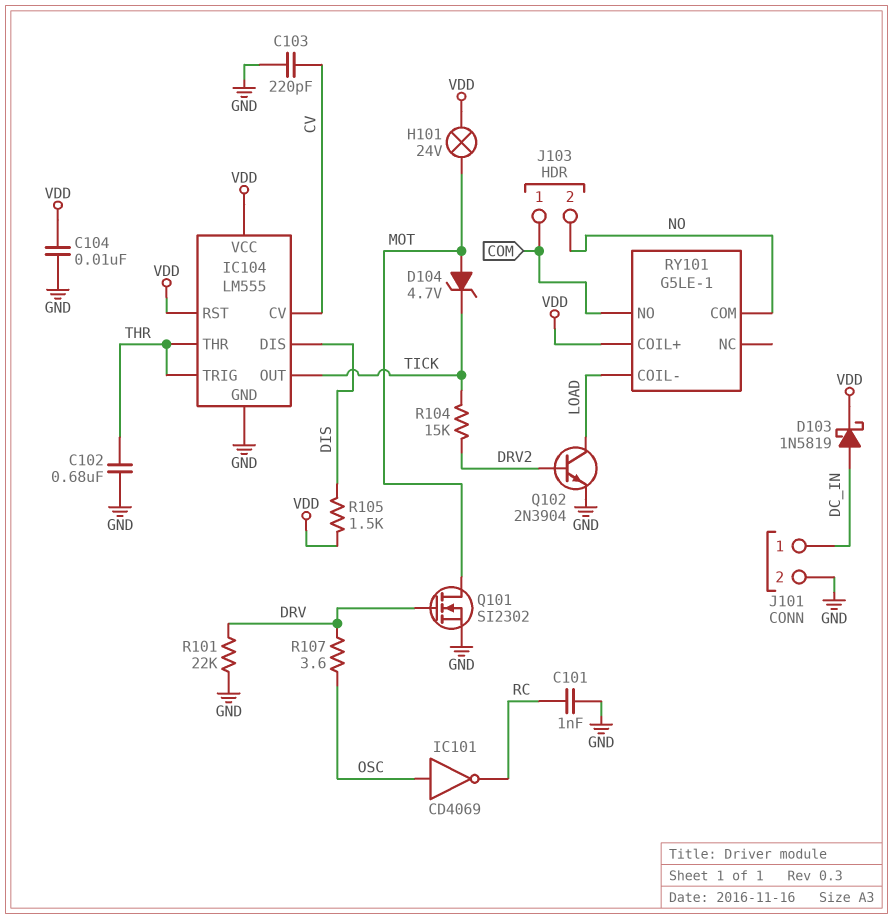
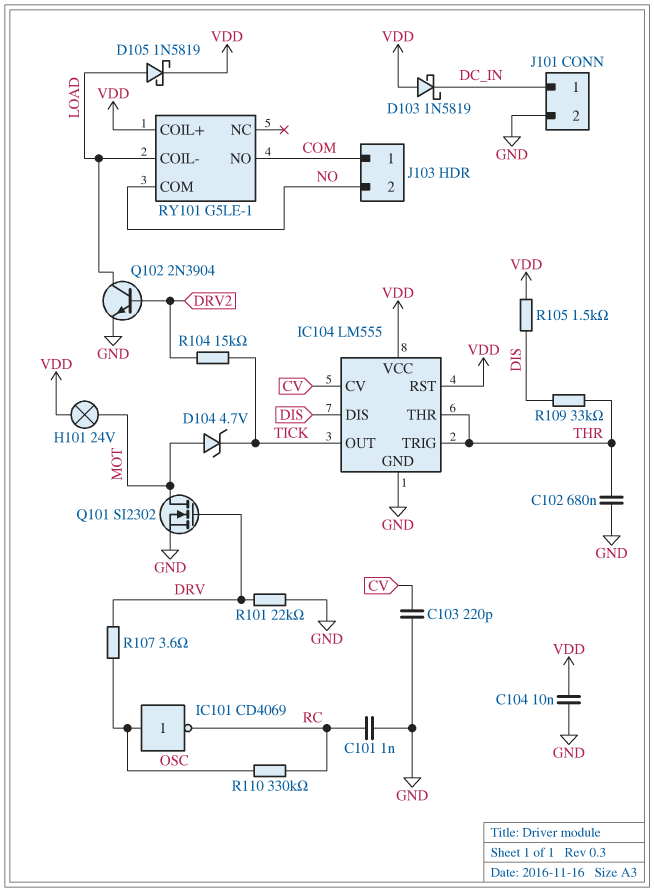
D103: schottky 1N5819 (A DC_IN, K VDD) -> schottky 1N5819 (A VDD, K DC_IN)
D105: none -> schottky 1N5819 (A LOAD, K VDD)
R109: none -> 33k (DIS, THR)
R110: none -> 330k (OSC, RC)

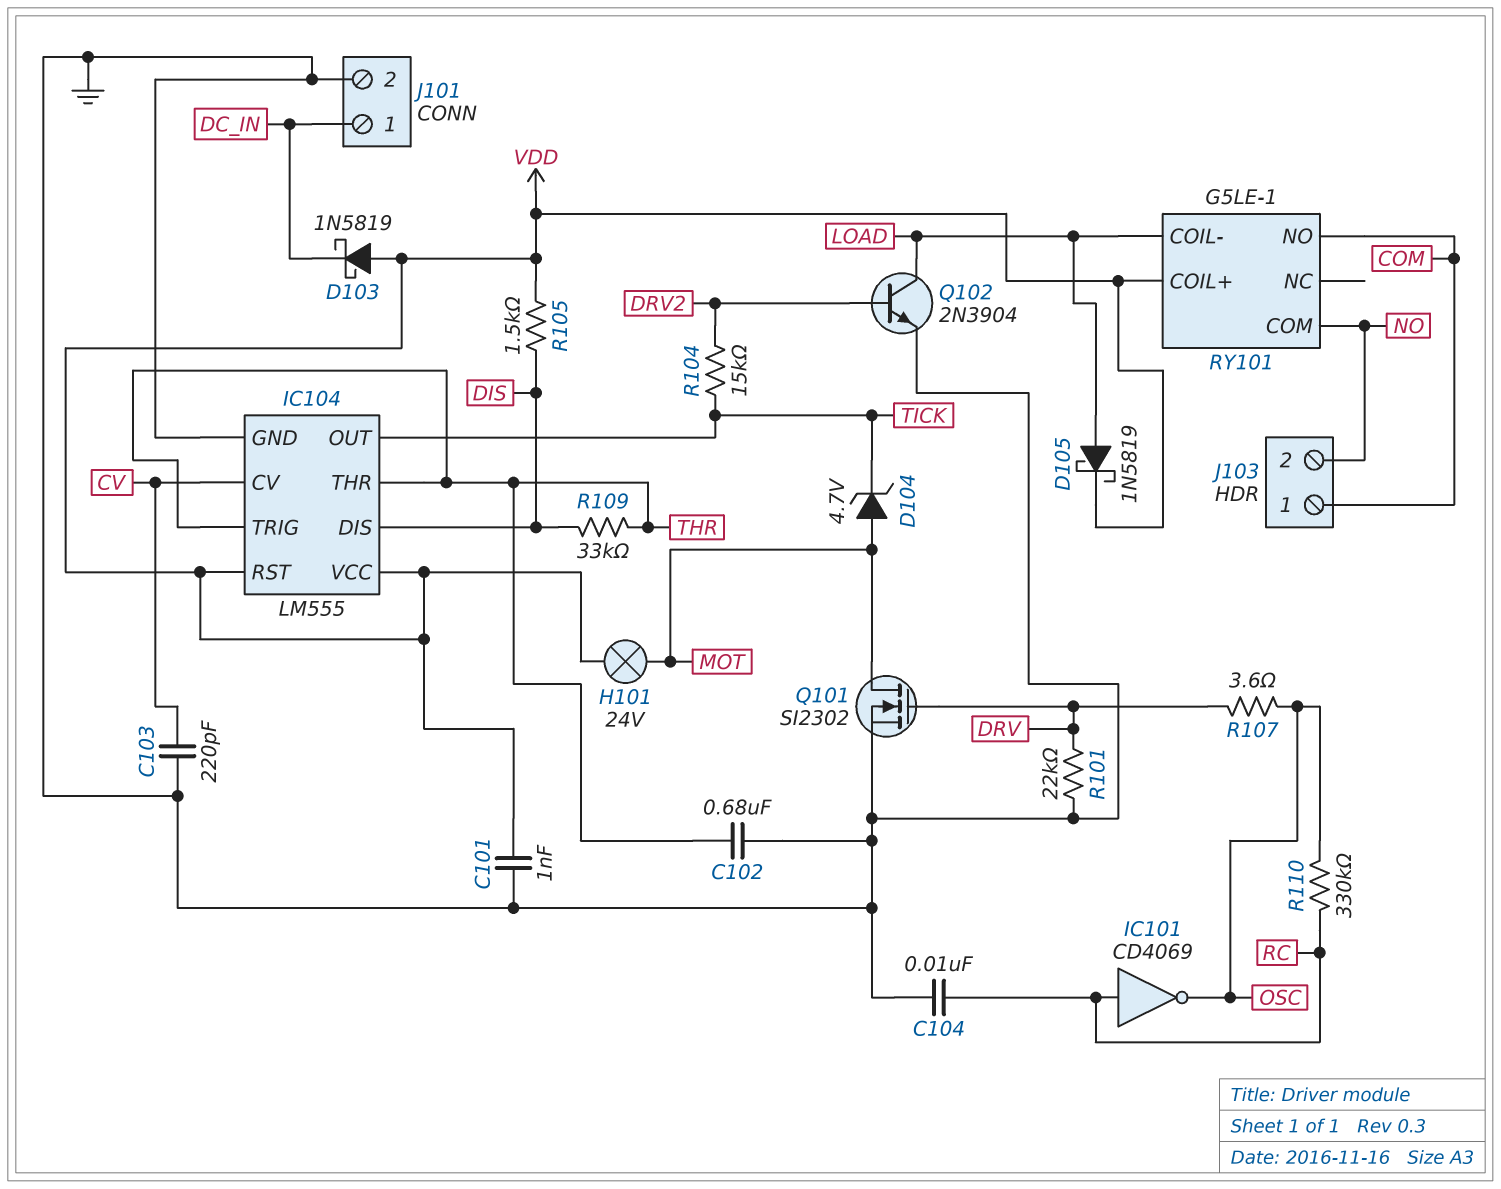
C101: 1nF (GND, RC) -> 1nF (GND, VDD)
C104: 10nF (GND, VDD) -> 10nF (GND, RC)
IC101: NOT CD4069 (in OSC, out RC) -> NOT CD4069 (in RC, out OSC)

